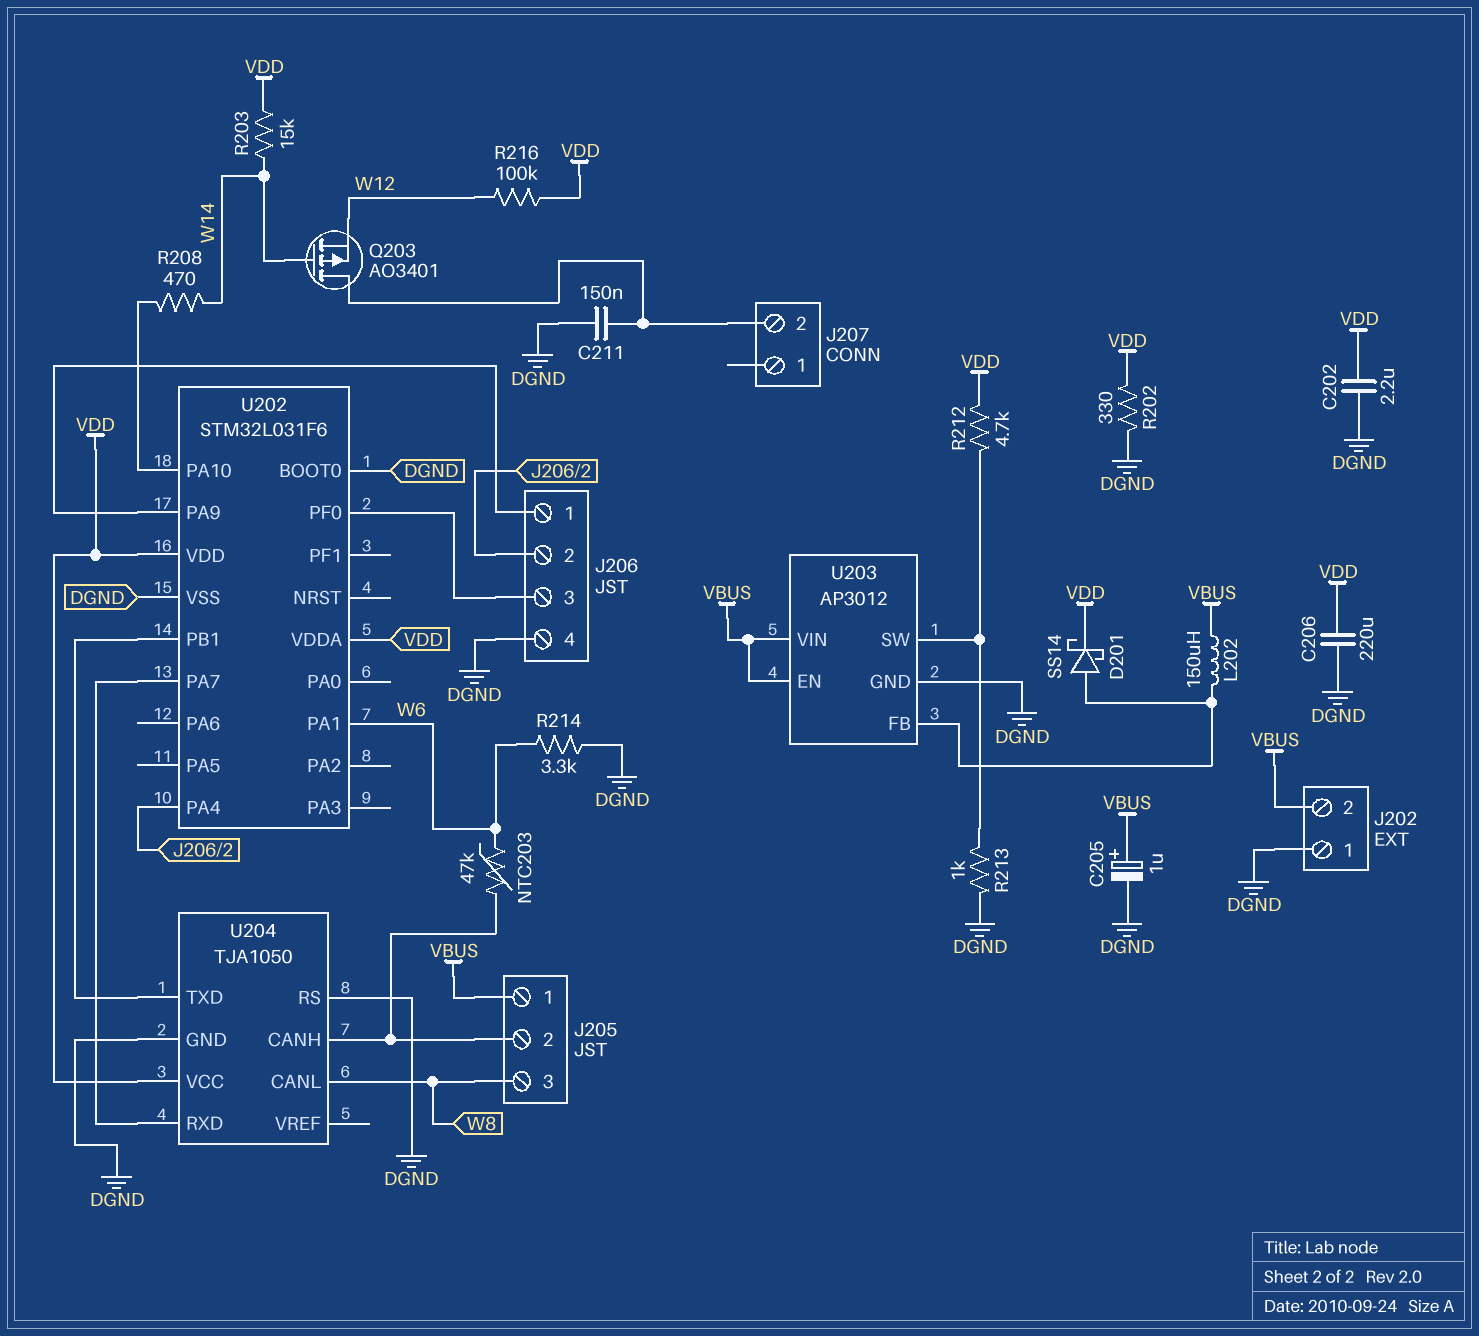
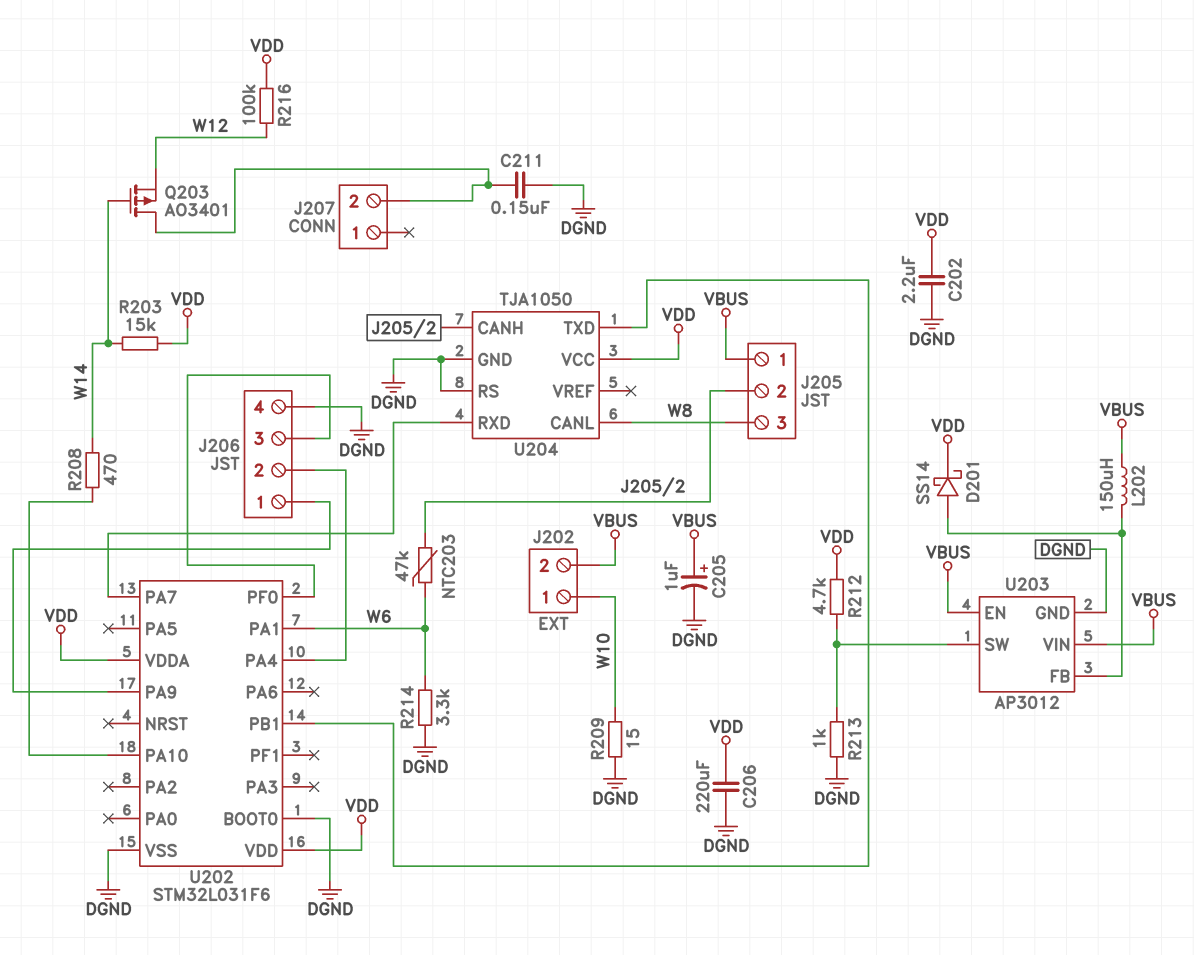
J202 pin 1: DGND -> W10
R202: 330 (DGND, VDD) -> none
R209: none -> 15 (DGND, W10)

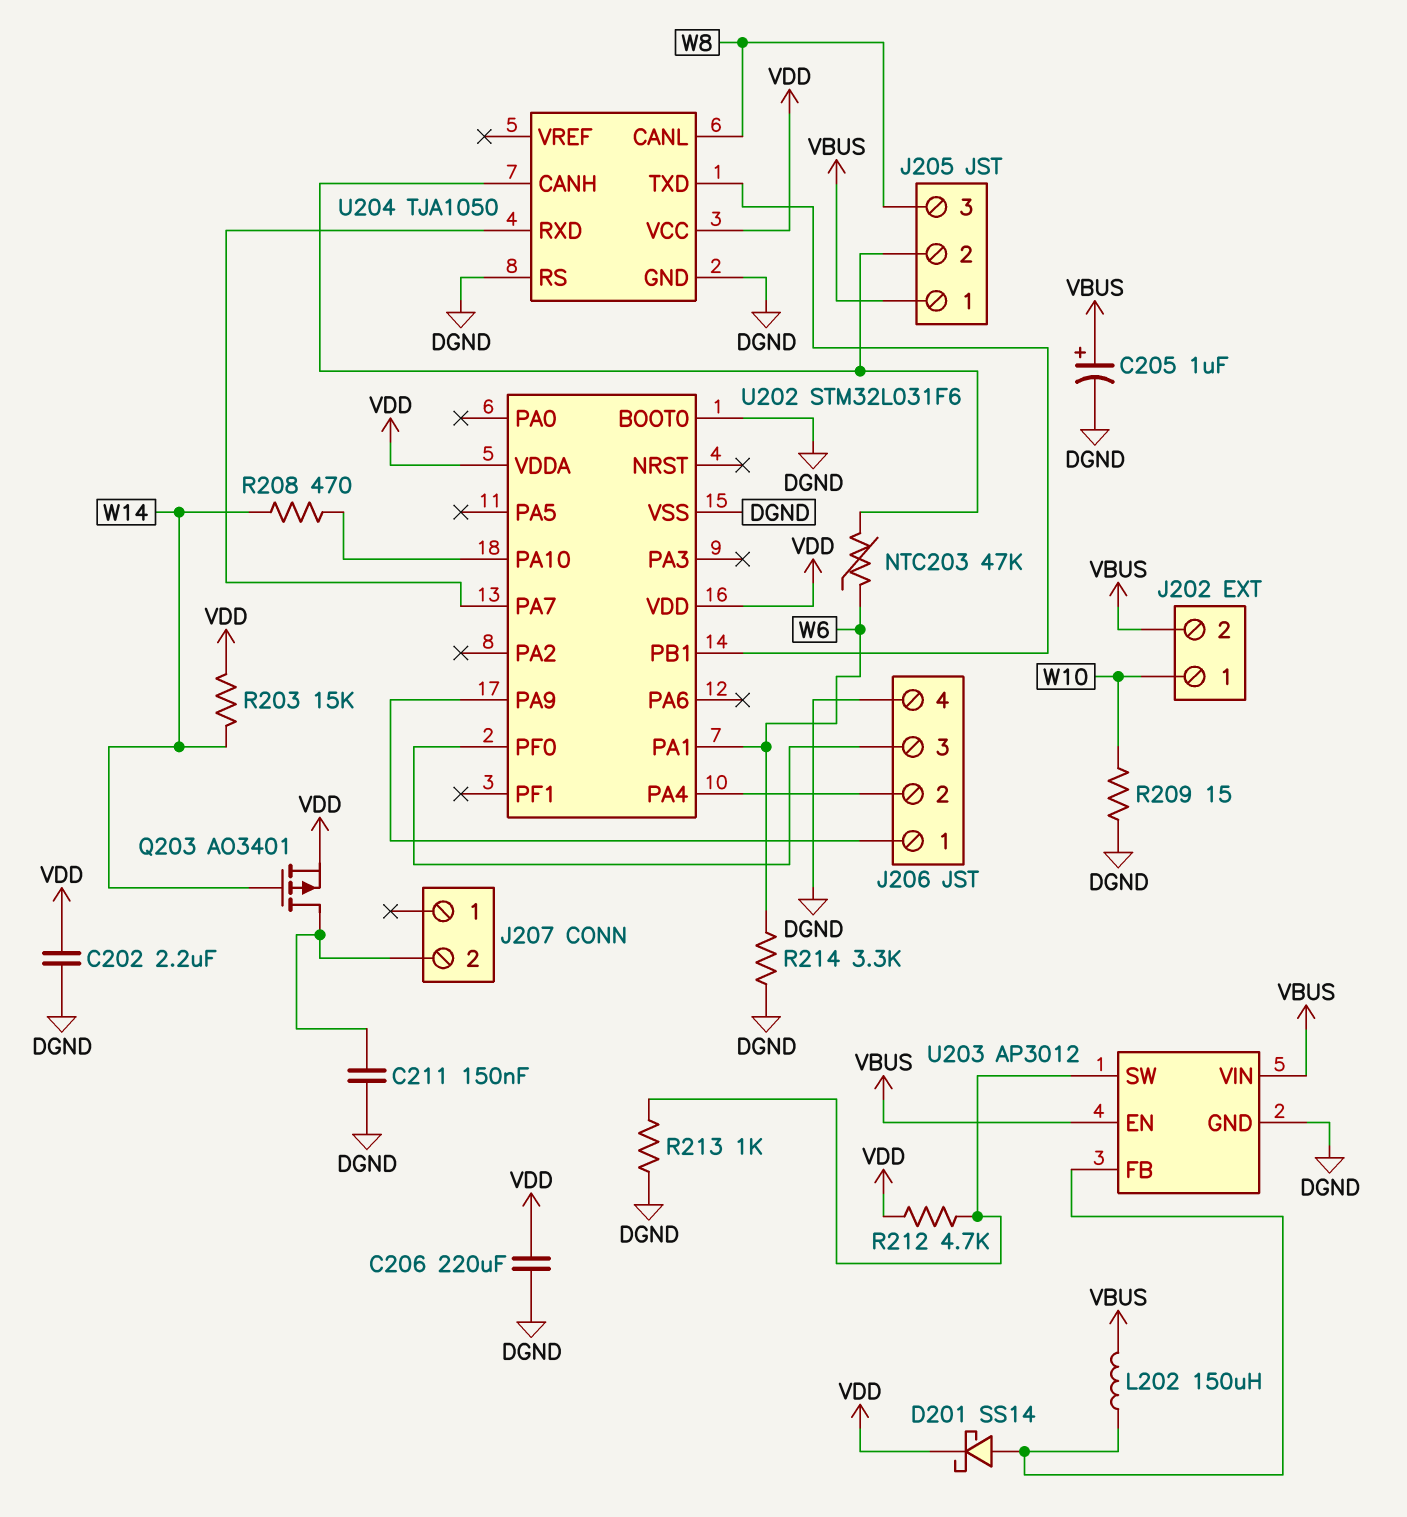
Q203: PMOS AO3401 (G W14, D J207/2, S W12) -> PMOS AO3401 (G W14, D J207/2, S VDD)
R216: 100k (VDD, W12) -> none

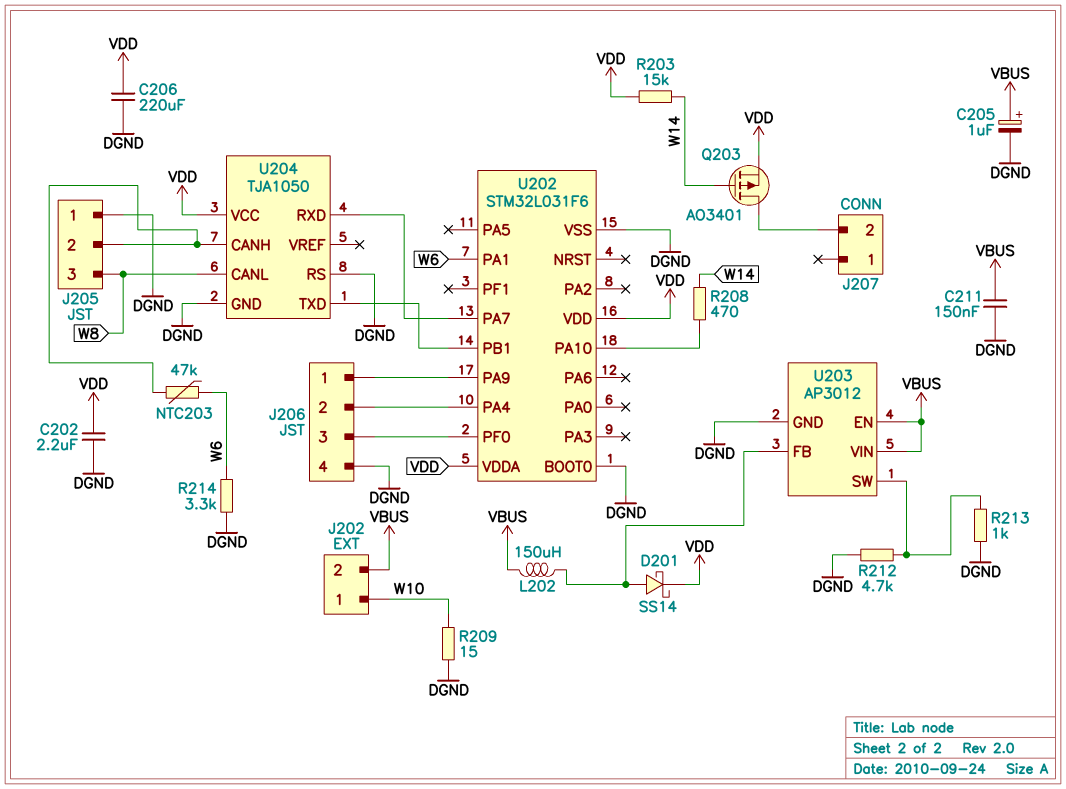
C211: 150nF (DGND, J207/2) -> 150nF (DGND, VBUS)
J205 pin 1: VBUS -> DGND
R212: 4.7k (U203/SW, VDD) -> 4.7k (DGND, U203/SW)

